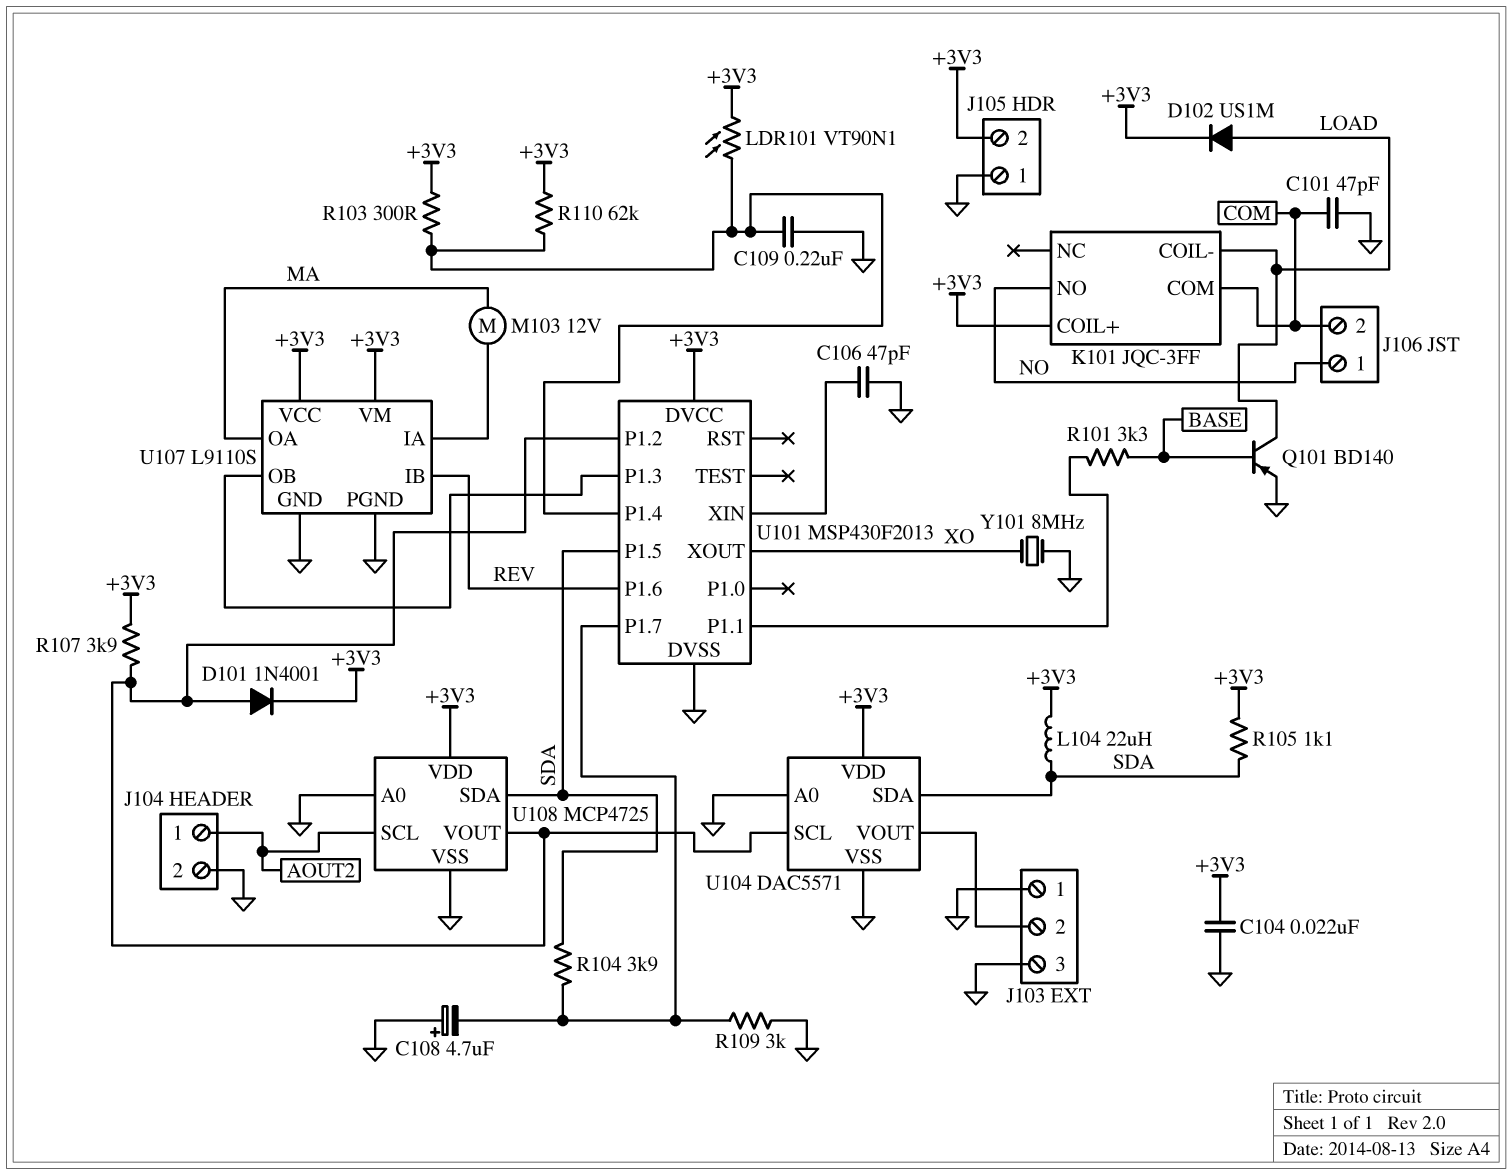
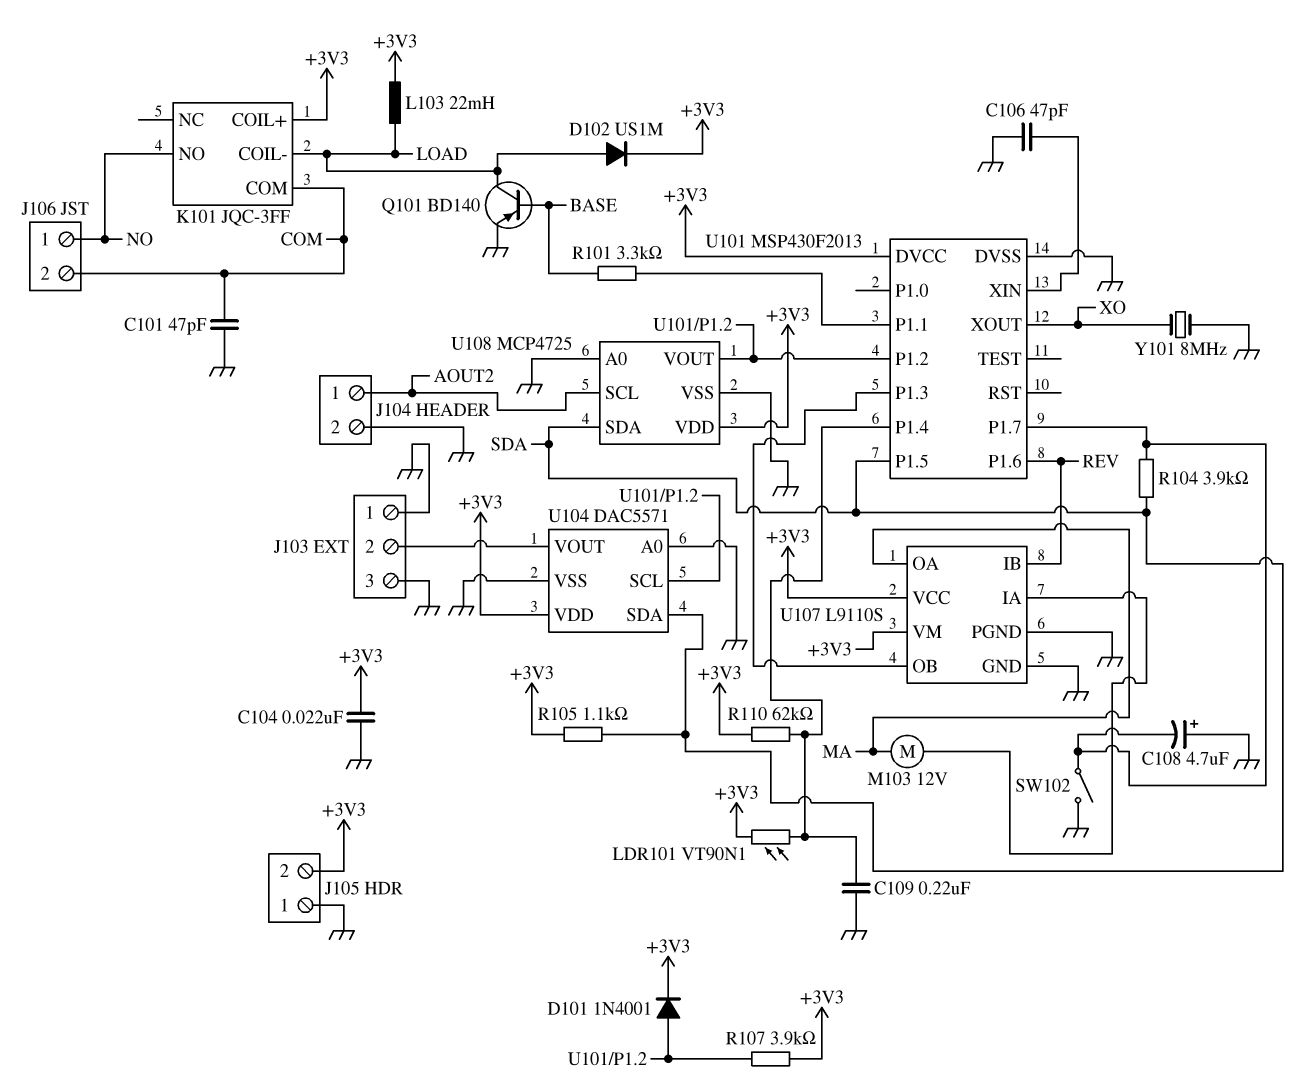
L103: none -> 22mH (+3V3, LOAD)
L104: 22uH (+3V3, SDA) -> none
R103: 300 (+3V3, U101/P1.4) -> none
R109: 3k (GND, U101/P1.7) -> none
SW102: none -> switch (GND, U101/P1.7)

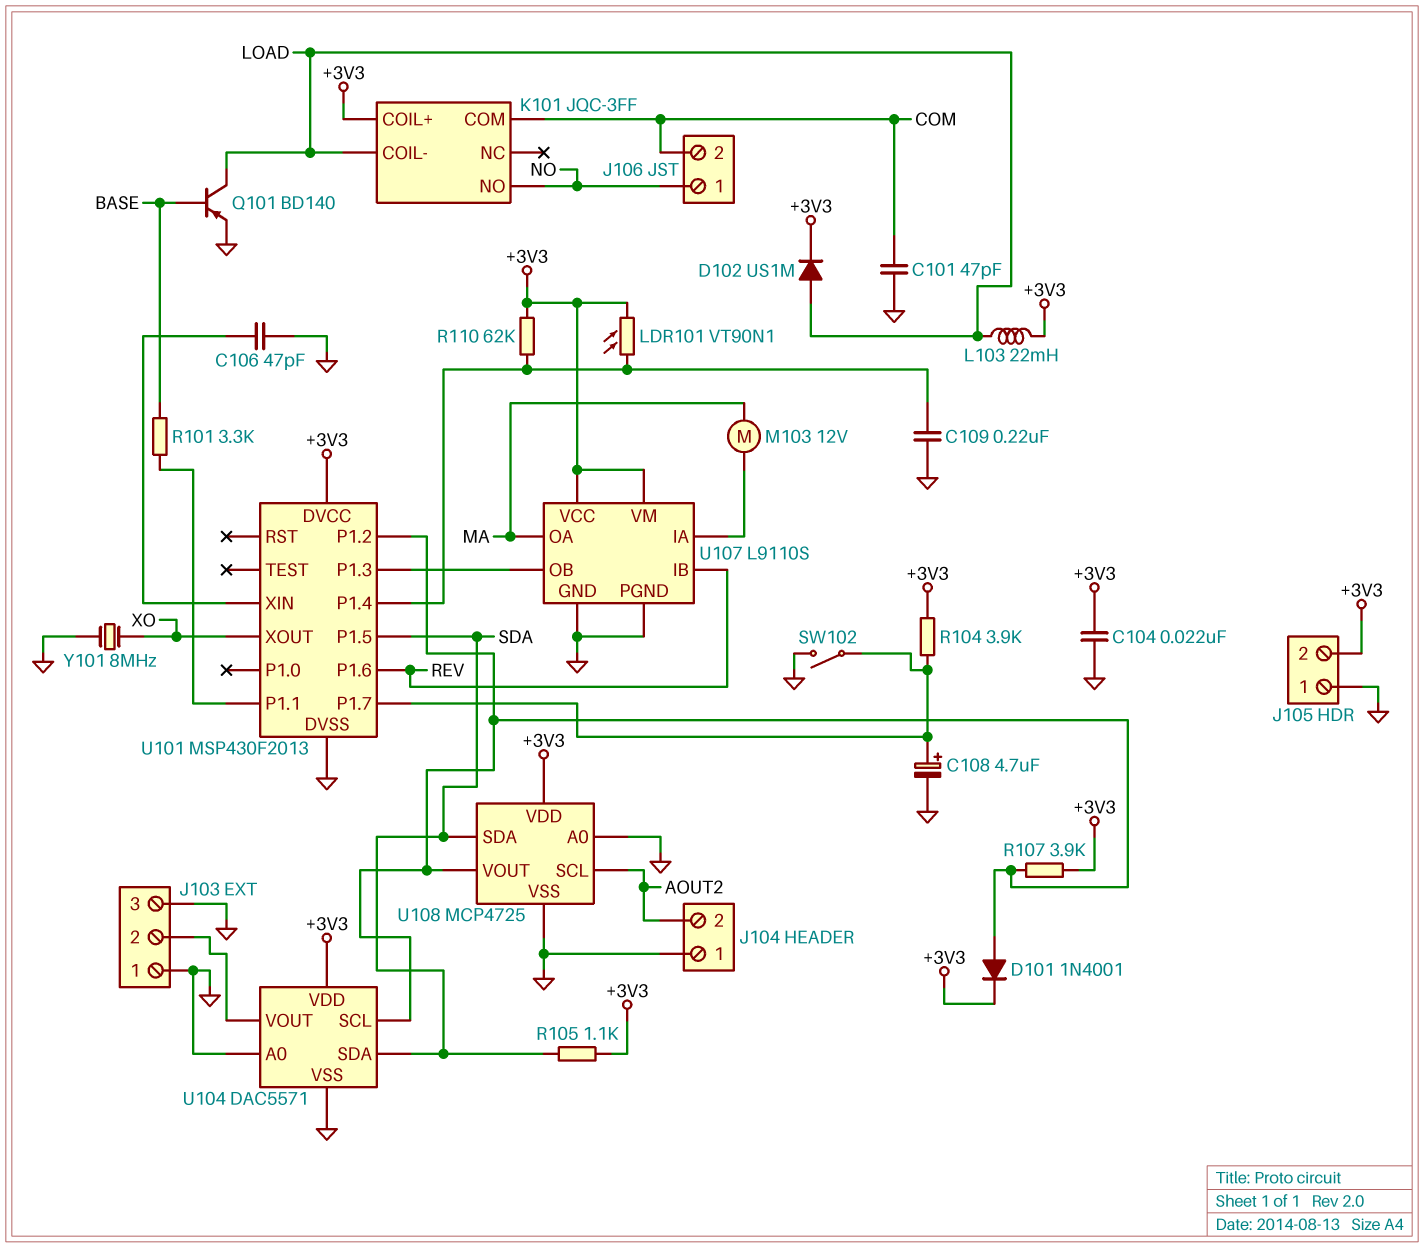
C108: 4.7uF (plus GND, minus U101/P1.7) -> 4.7uF (plus U101/P1.7, minus GND)
J104 pin 1: AOUT2 -> GND
J104 pin 2: GND -> AOUT2
R104: 3.9k (SDA, U101/P1.7) -> 3.9k (+3V3, U101/P1.7)

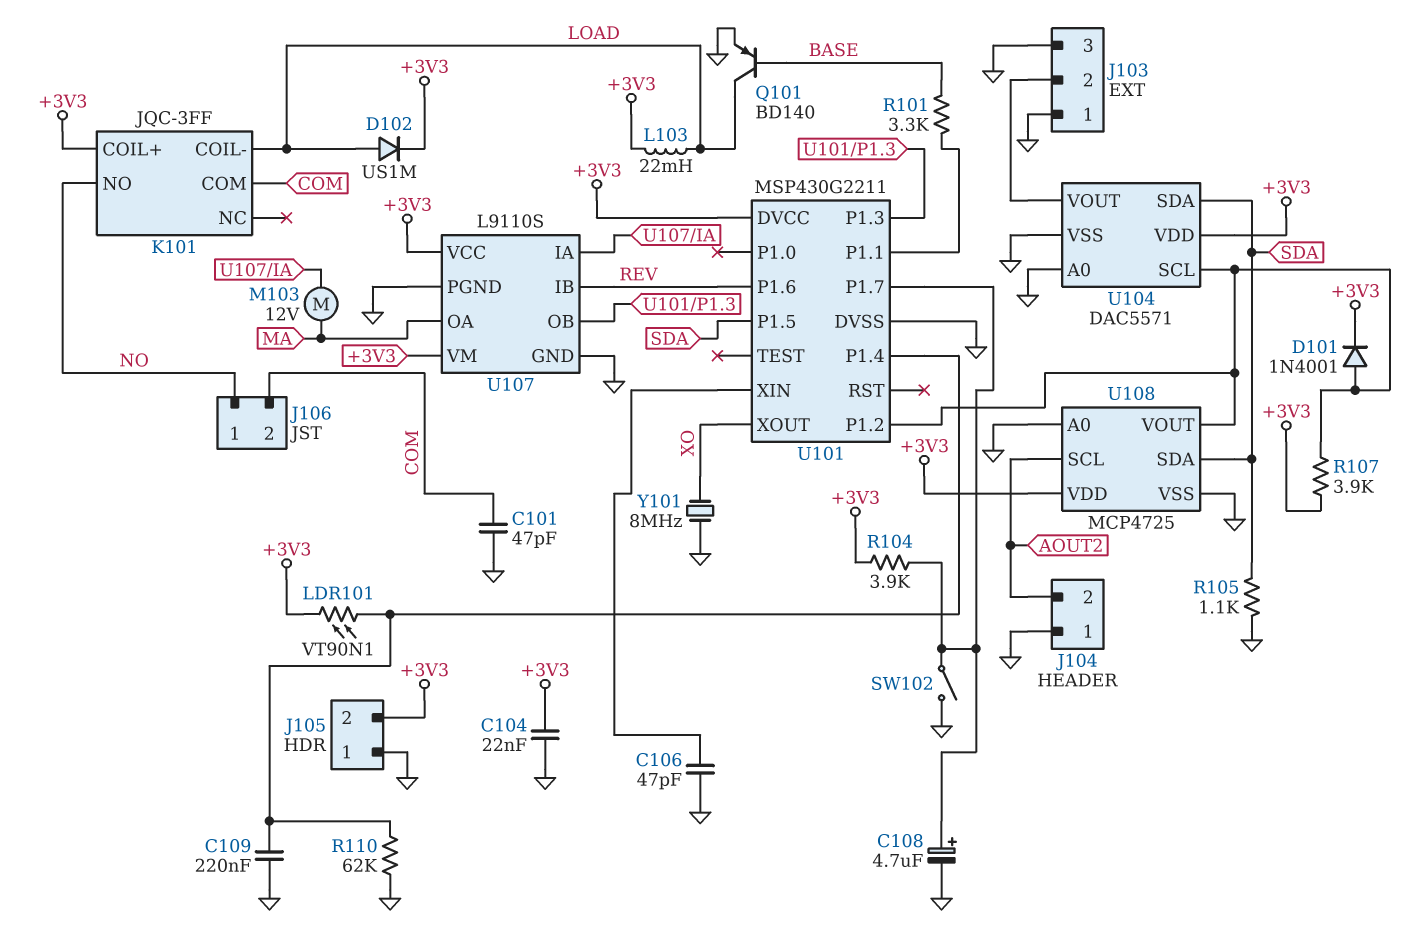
R105: 1.1k (+3V3, SDA) -> 1.1k (GND, SDA)
R110: 62k (+3V3, U101/P1.4) -> 62k (GND, U101/P1.4)
U101: MSP430F2013 -> MSP430G2211

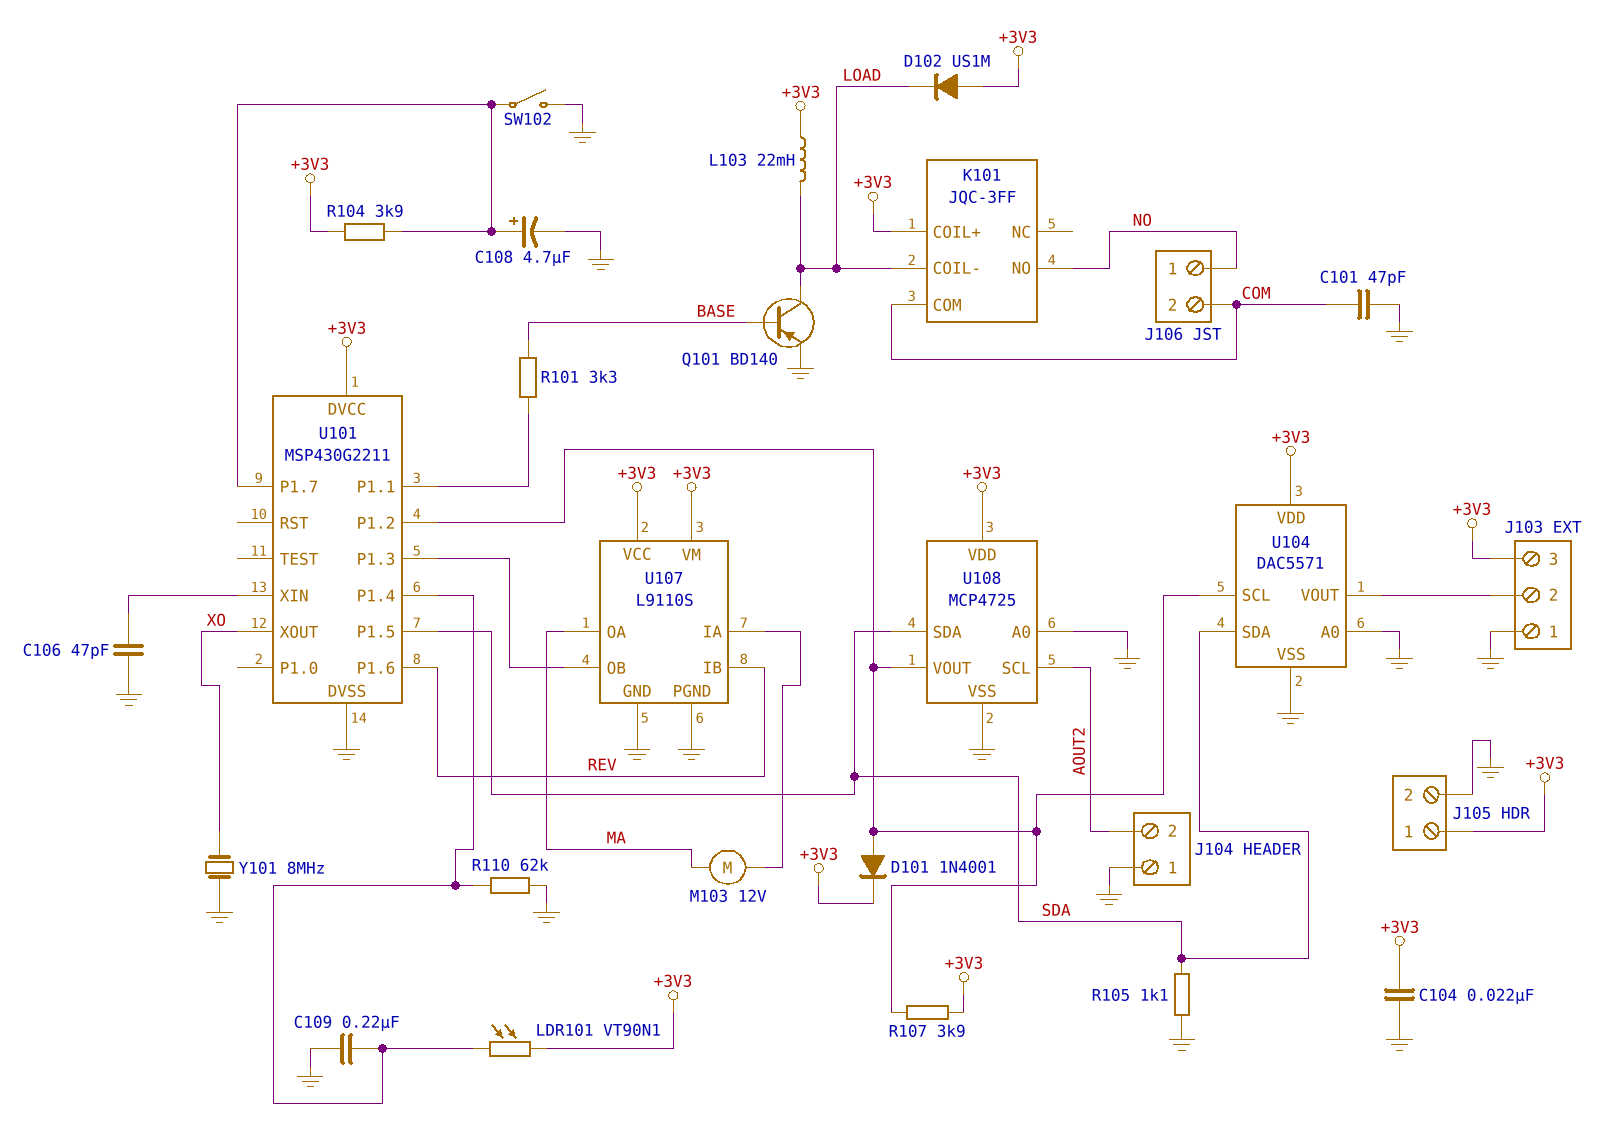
D102: diode US1M (A LOAD, K +3V3) -> diode US1M (A +3V3, K LOAD)
J103 pin 3: GND -> +3V3
J105 pin 1: GND -> +3V3
J105 pin 2: +3V3 -> GND

